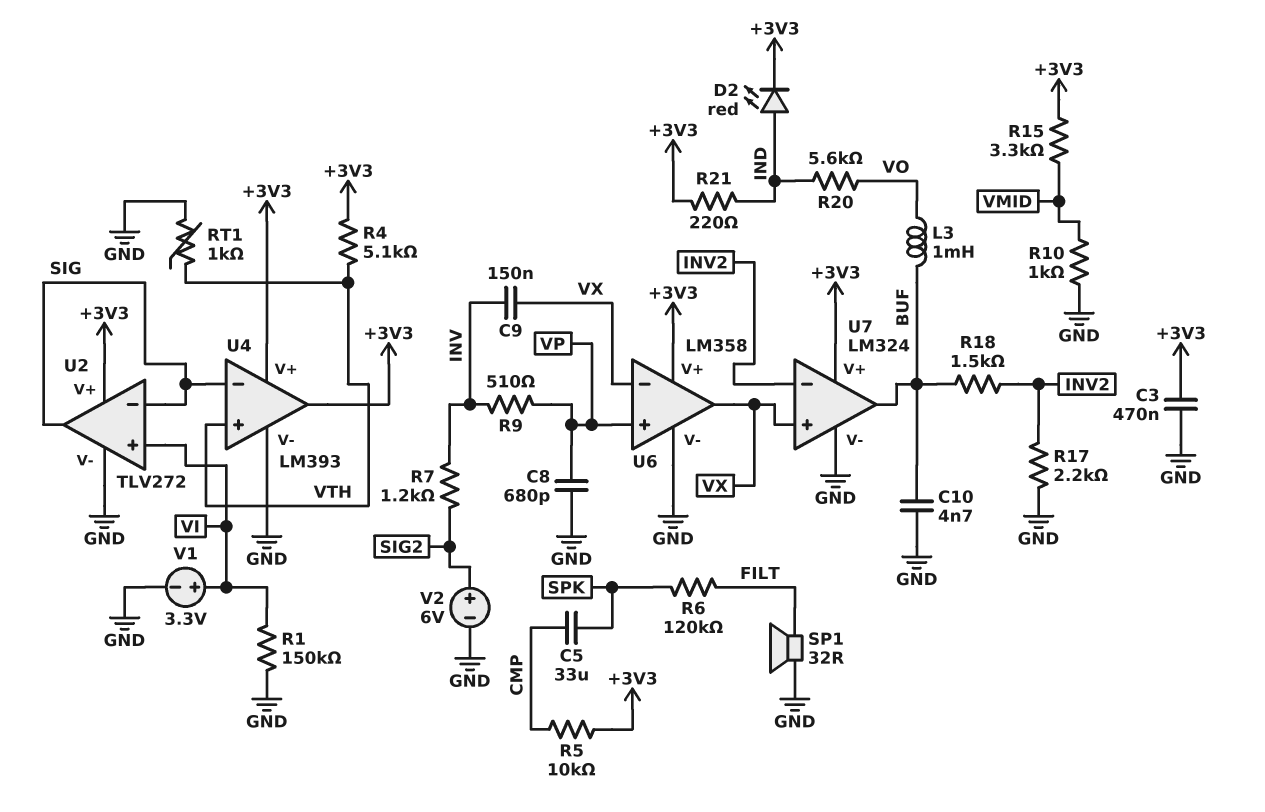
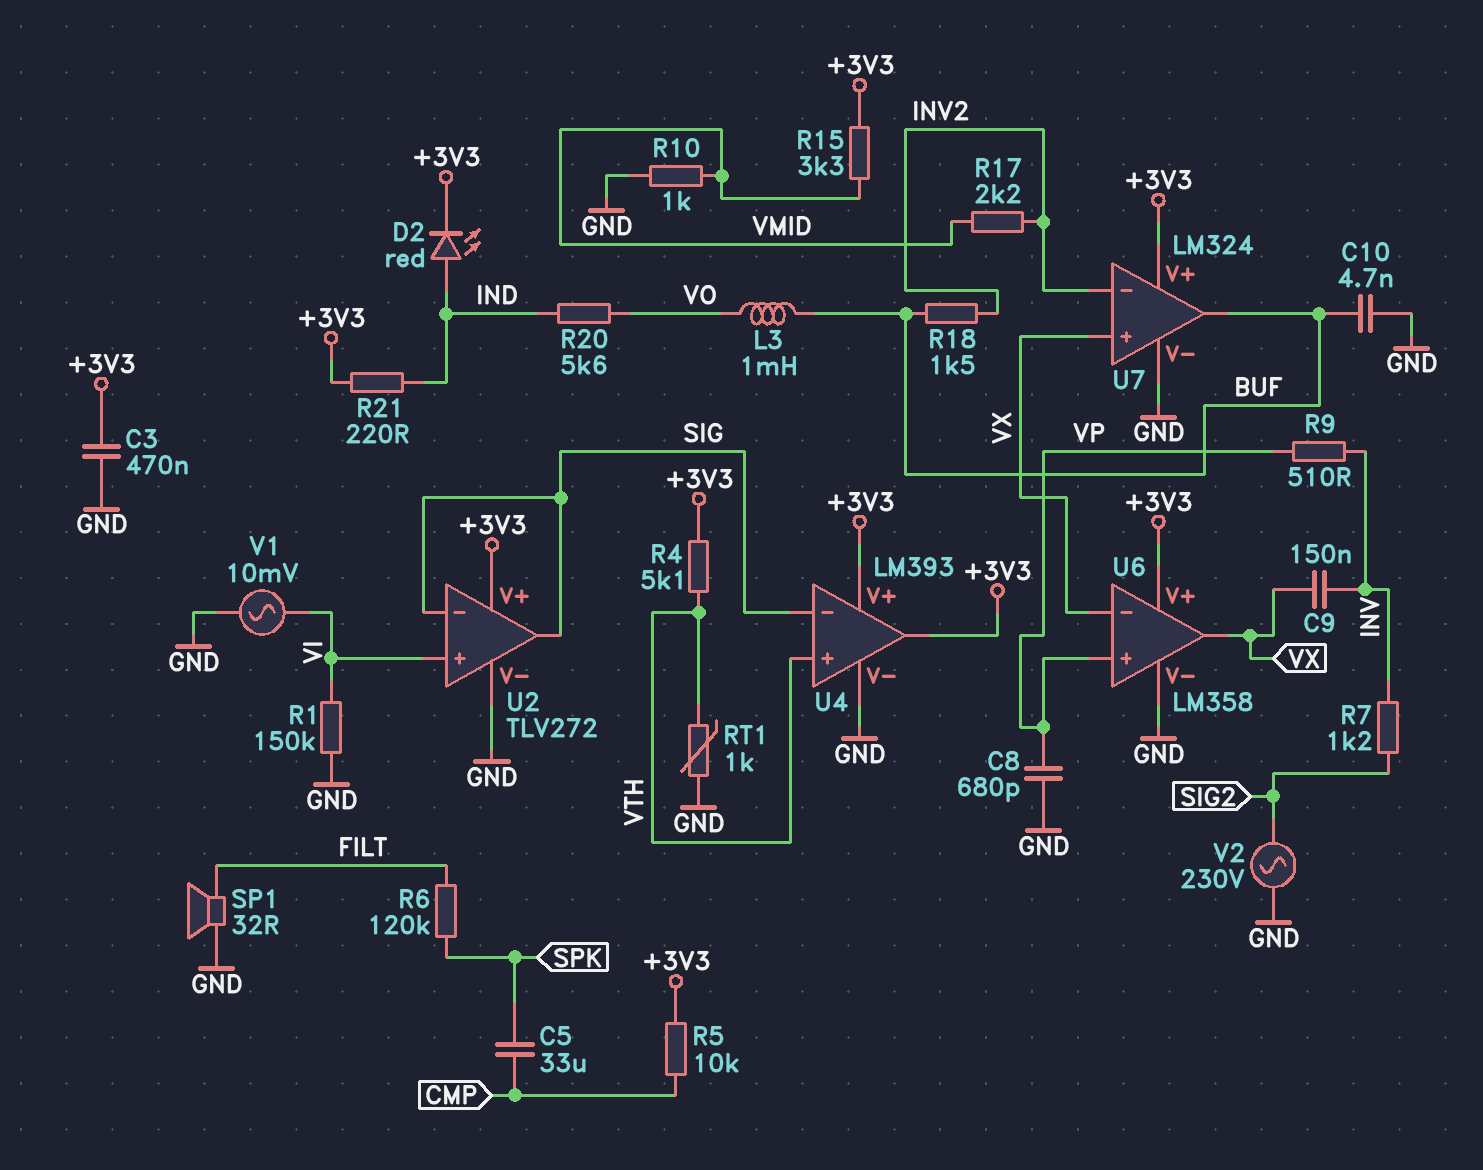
R17: 2.2k (GND, INV2) -> 2.2k (INV2, VMID)
V1: 3.3V (plus VI, minus GND) -> AC 10mV (GND, VI)
V2: 6V (plus SIG2, minus GND) -> AC 230V (GND, SIG2)

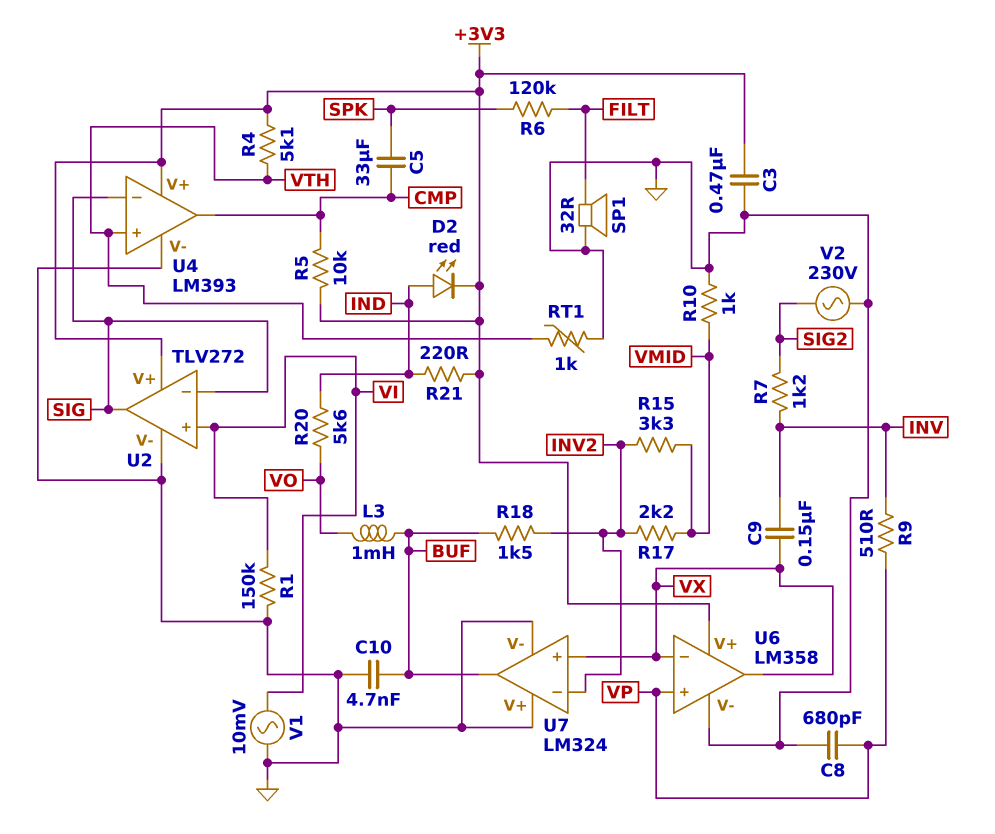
R15: 3.3k (+3V3, VMID) -> 3.3k (INV2, VMID)
U4 pin out: +3V3 -> CMP
U7 pin V+: +3V3 -> GND

